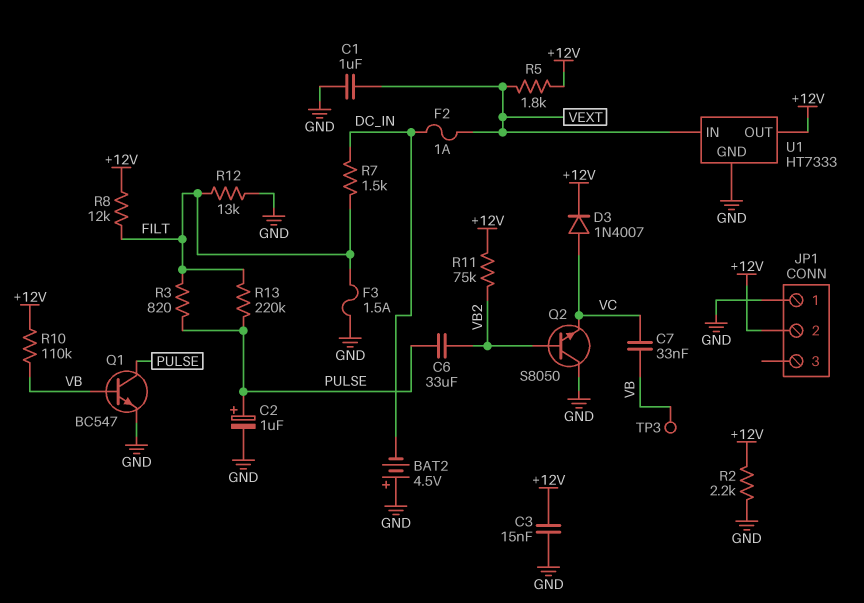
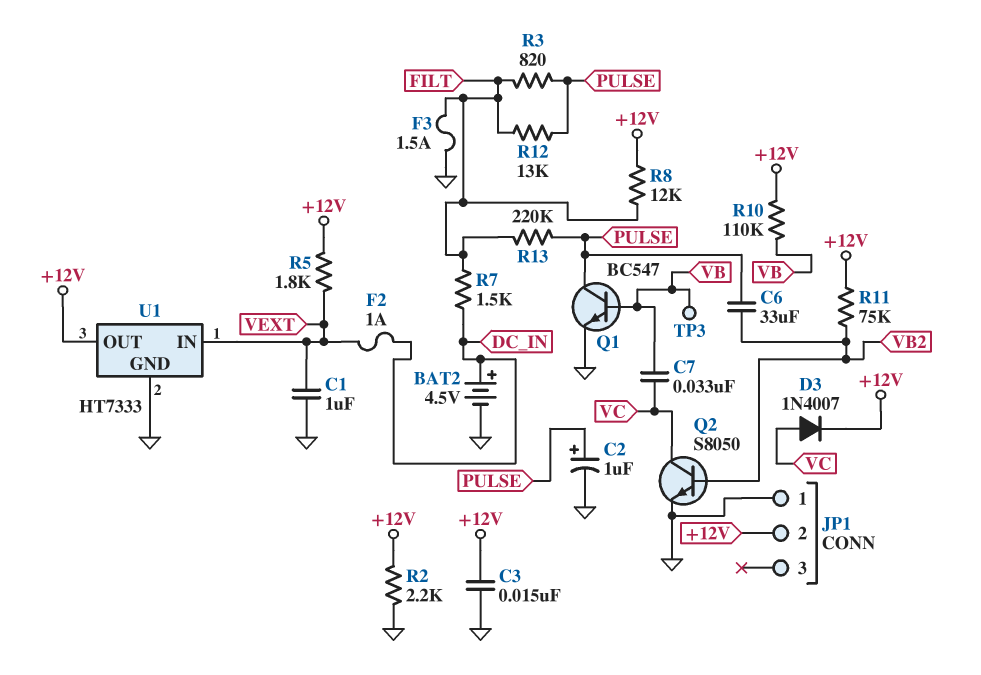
BAT2: 4.5V (plus GND, minus DC_IN) -> 4.5V (plus DC_IN, minus GND)
Q2: NPN S8050 (B VB2, C GND, E VC) -> NPN S8050 (B VB2, C VC, E GND)
R12: 13k (FILT, GND) -> 13k (FILT, PULSE)

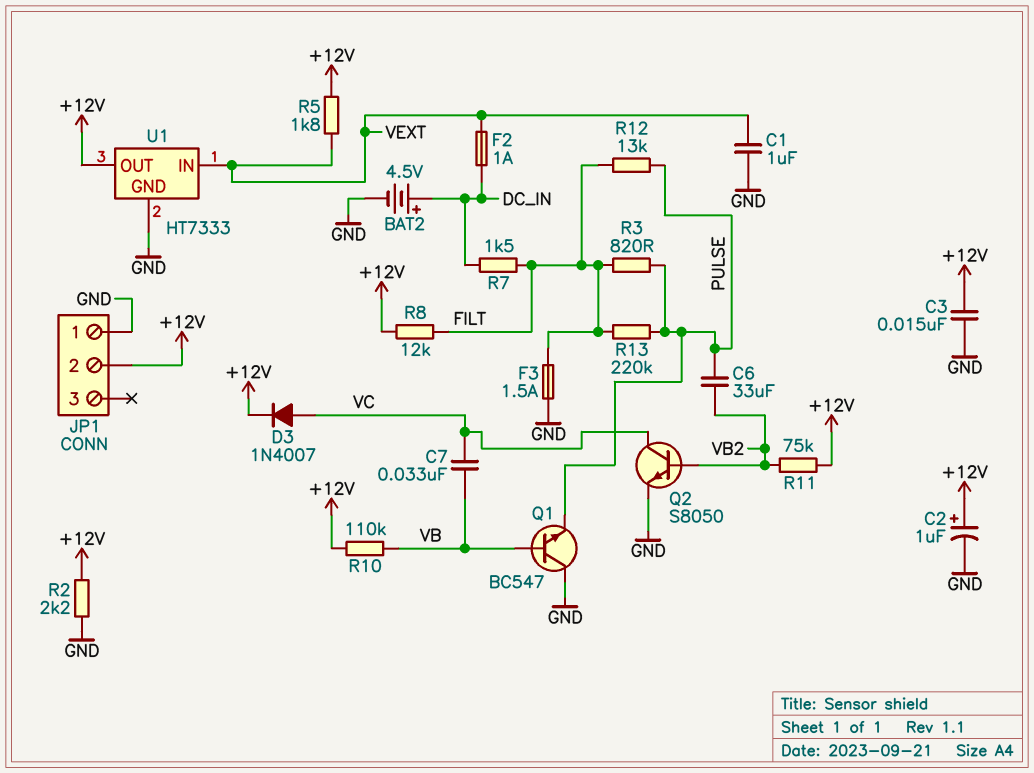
C2: 1uF (plus PULSE, minus GND) -> 1uF (plus +12V, minus GND)
Q1: NPN BC547 (B VB, C PULSE, E GND) -> NPN BC547 (B VB, C GND, E PULSE)
TP3: test point (VB) -> none

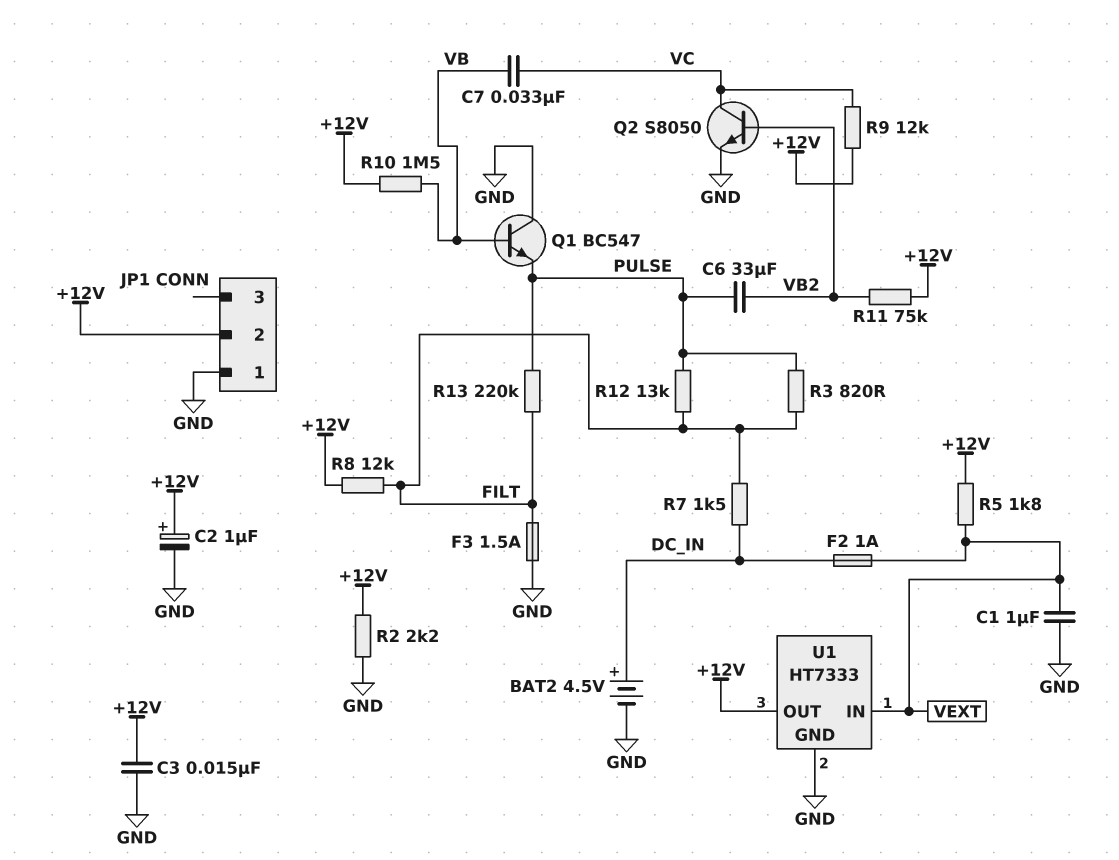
D3: diode 1N4007 (A VC, K +12V) -> none
R9: none -> 12k (+12V, VC)
R10: 110k (+12V, VB) -> 1.5M (+12V, VB)

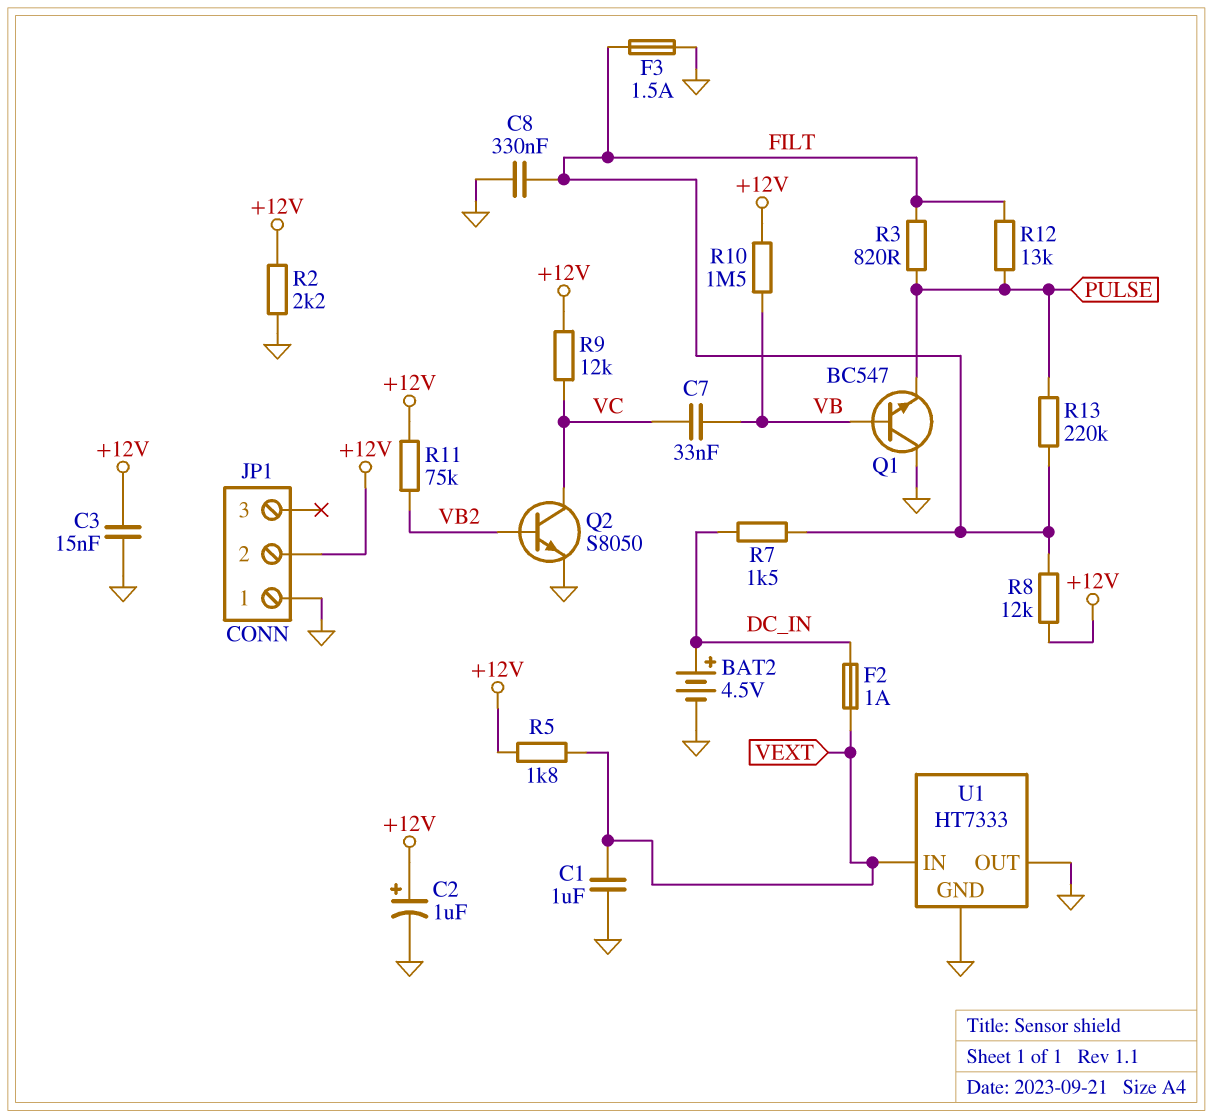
C6: 33uF (PULSE, VB2) -> none
C8: none -> 330nF (FILT, GND)
U1 pin OUT: +12V -> GND

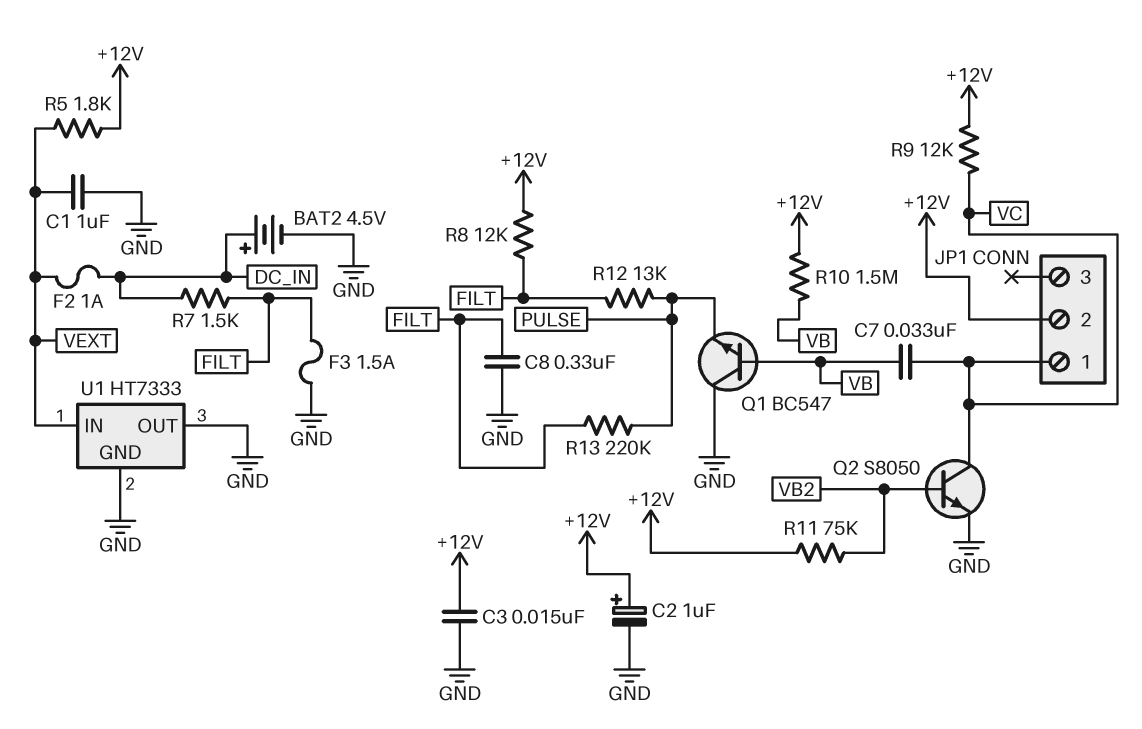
JP1 pin 1: GND -> VC
R2: 2.2k (+12V, GND) -> none
R3: 820 (FILT, PULSE) -> none

